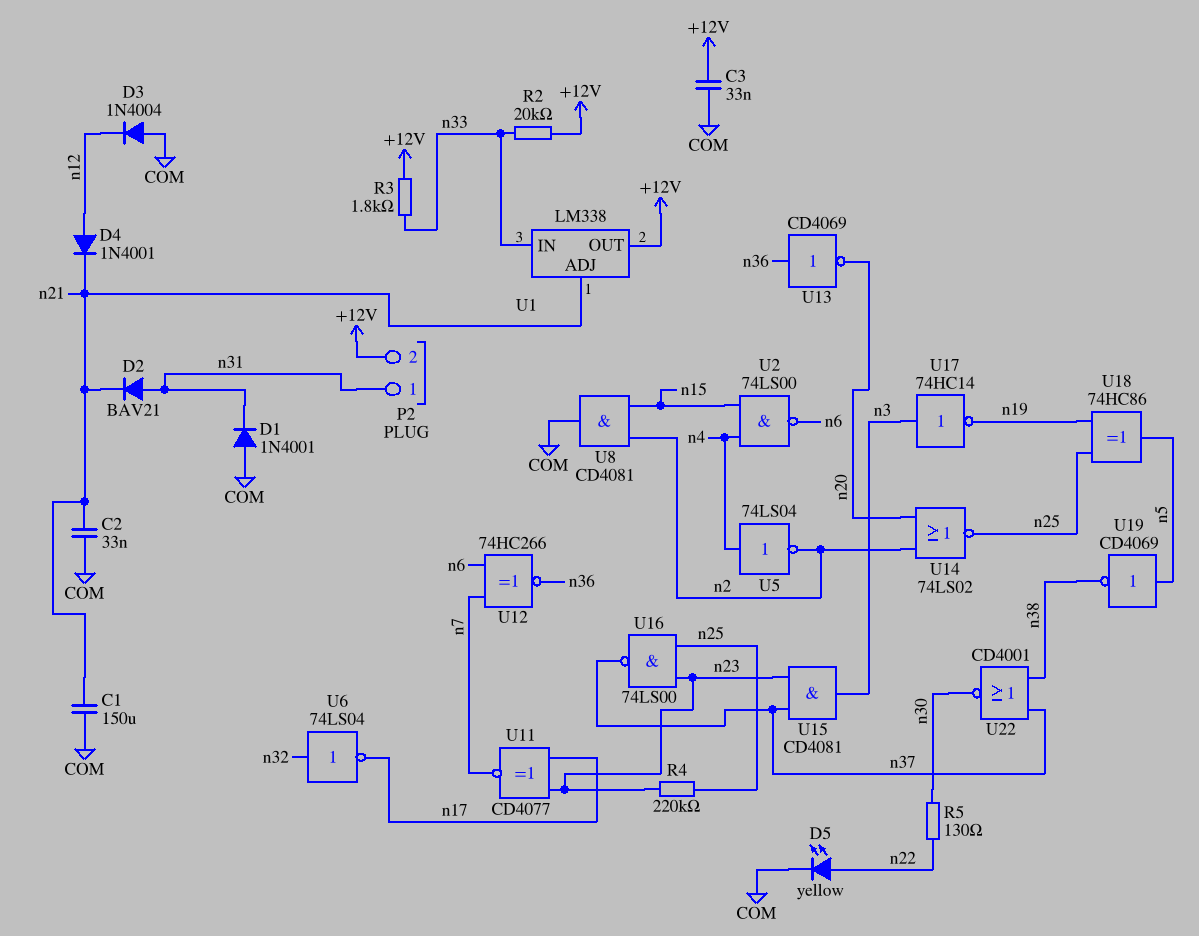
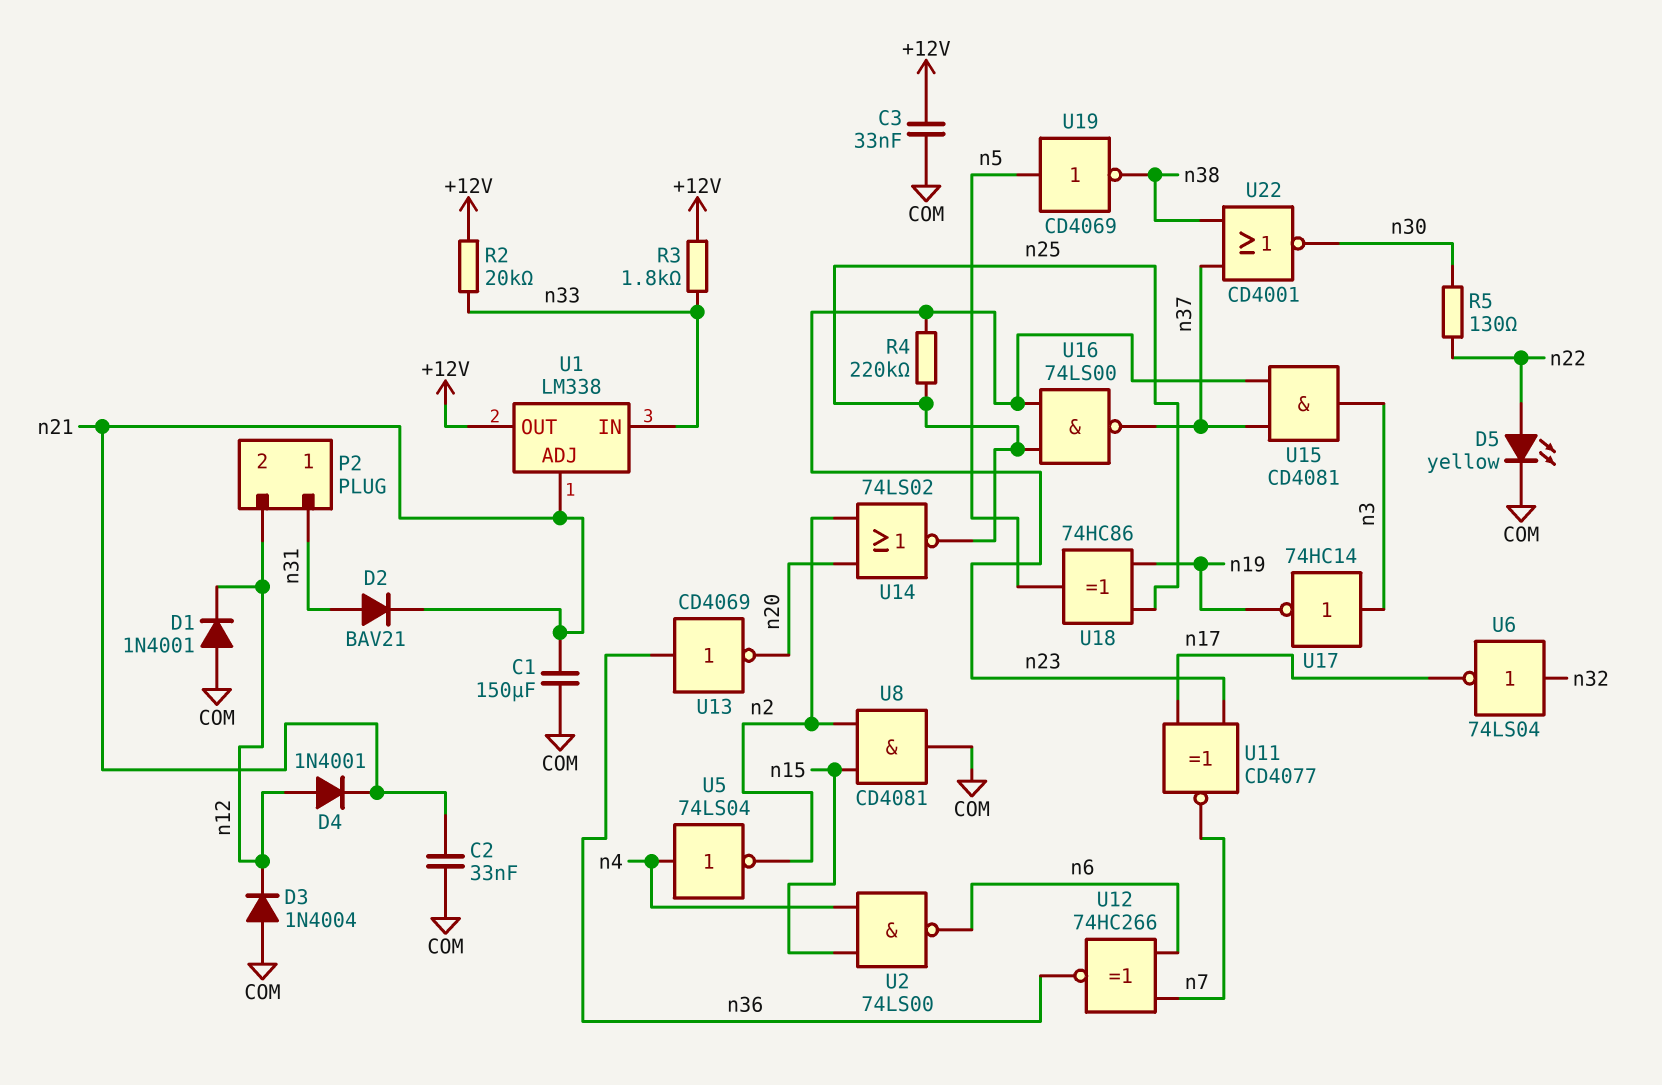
D1: diode 1N4001 (A COM, K n31) -> diode 1N4001 (A COM, K n12)
P2 pin 2: +12V -> n12

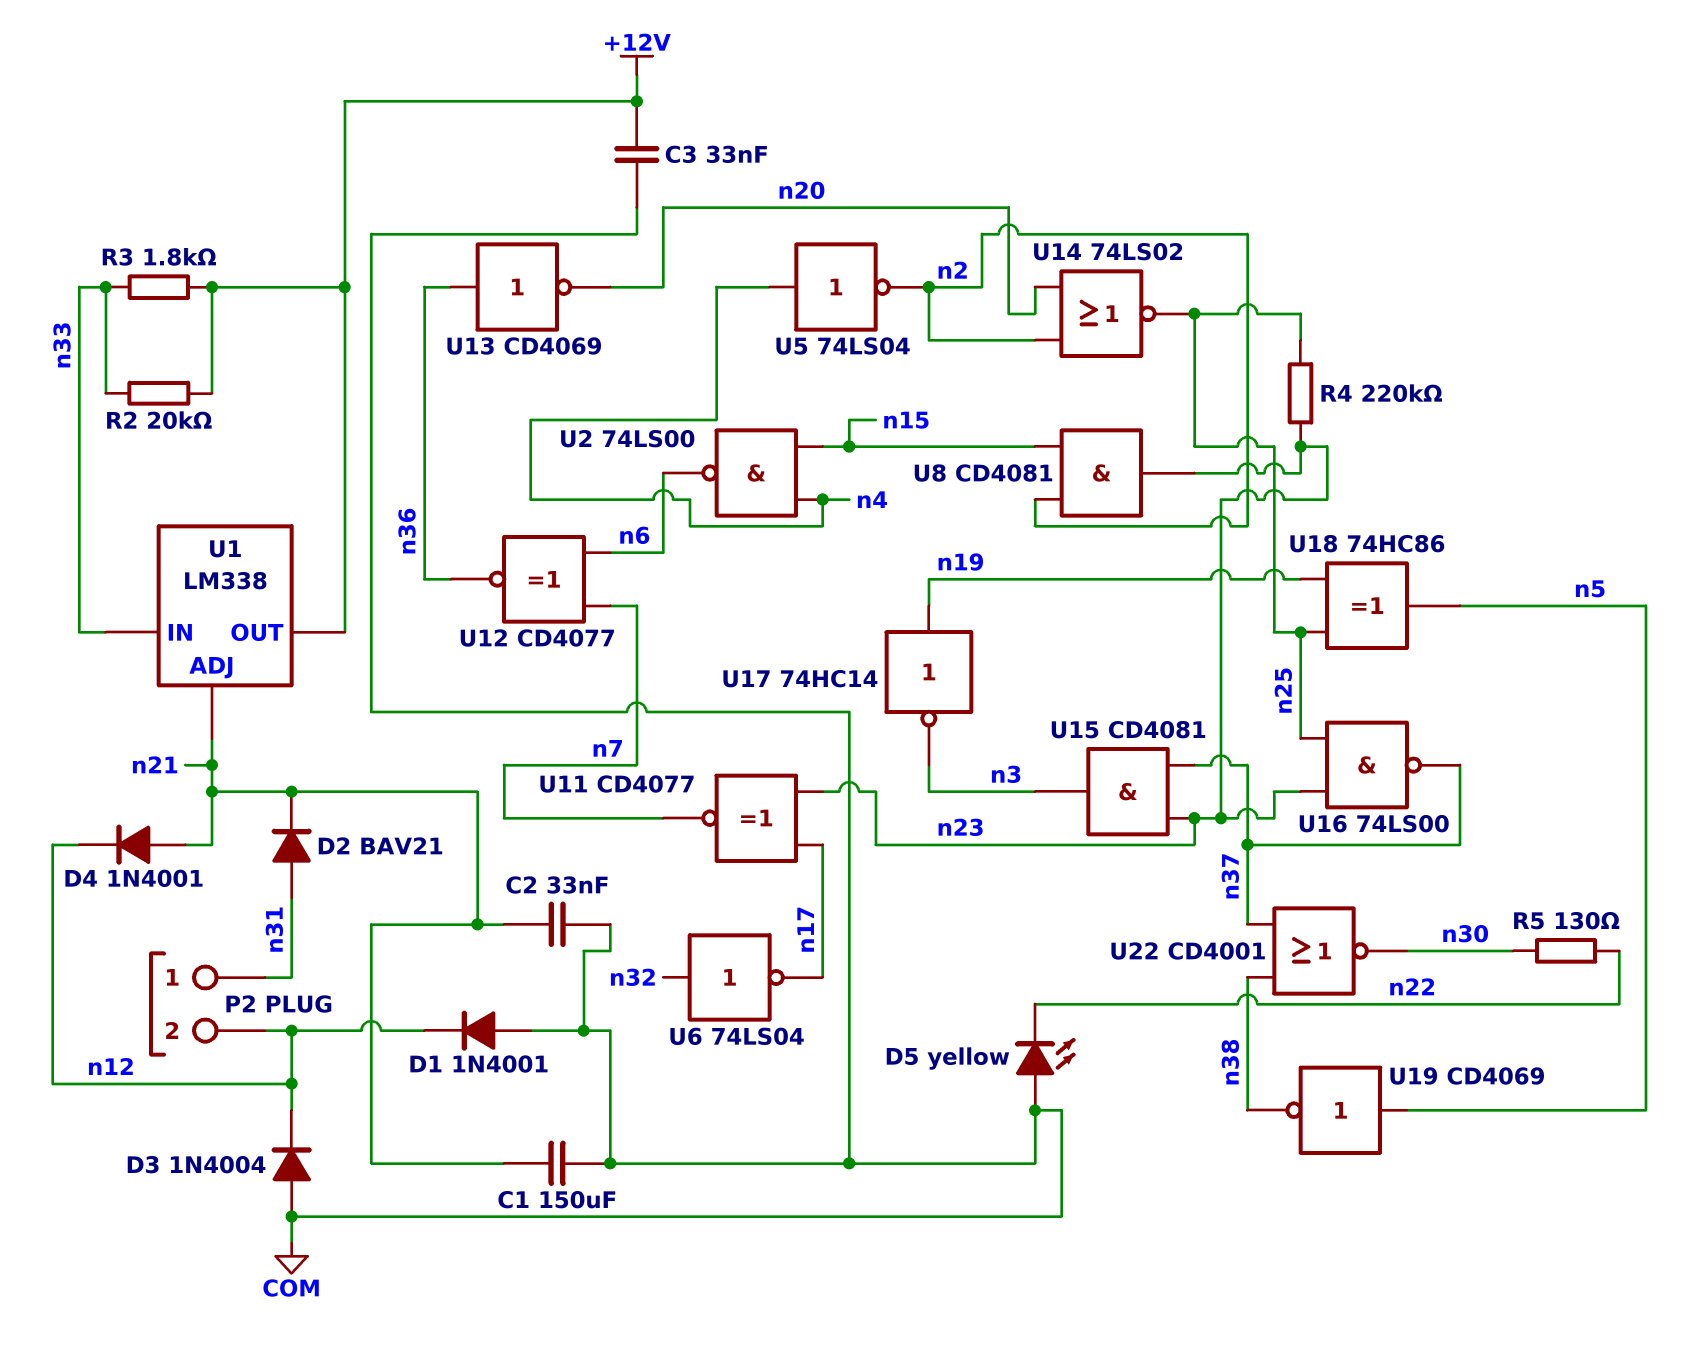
D4: diode 1N4001 (A n12, K n21) -> diode 1N4001 (A n21, K n12)
D5: LED yellow (A n22, K COM) -> LED yellow (A COM, K n22)
U8: AND CD4081 (in n2, in n15, out COM) -> AND CD4081 (in n2, in n15, out n23)
U12: XNOR 74HC266 (in n6, in n7, out n36) -> XNOR CD4077 (in n6, in n7, out n36)
U17: NOT 74HC14 (in n3, out n19) -> NOT 74HC14 (in n19, out n3)

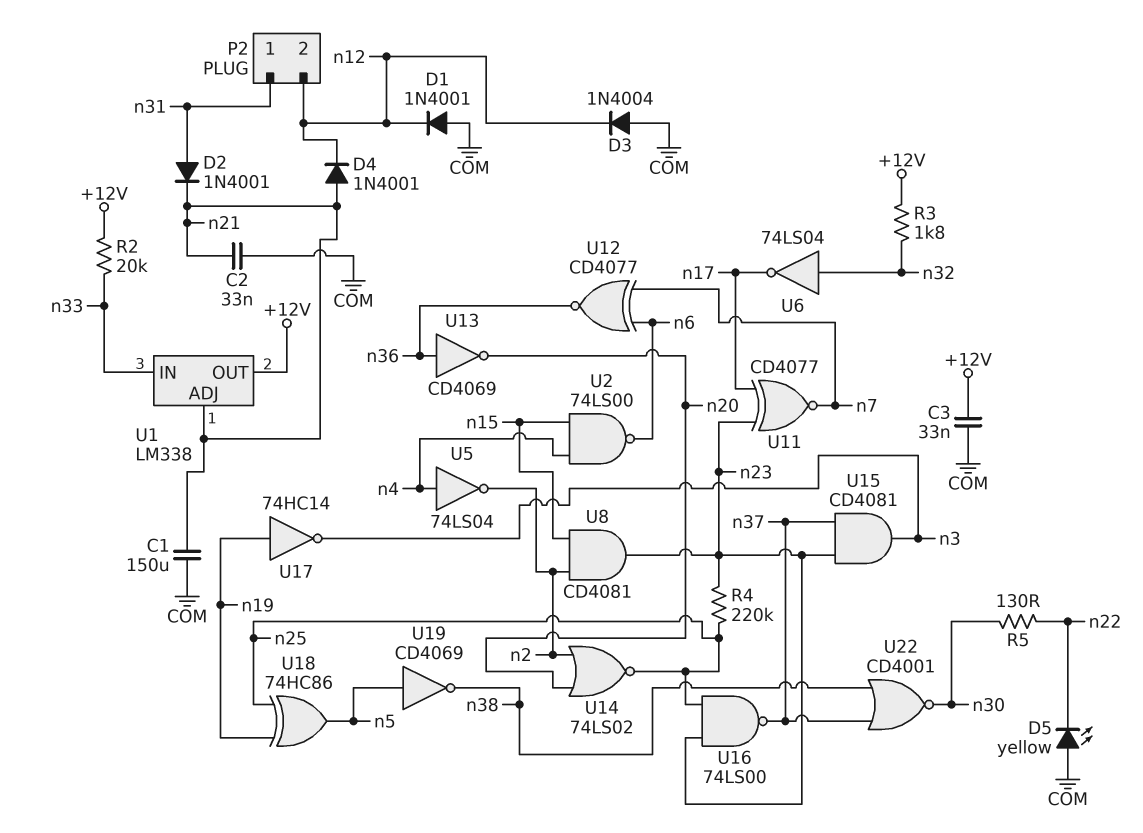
D2: diode BAV21 (A n31, K n21) -> diode 1N4001 (A n31, K n21)
R3: 1.8k (+12V, n33) -> 1.8k (+12V, n32)

